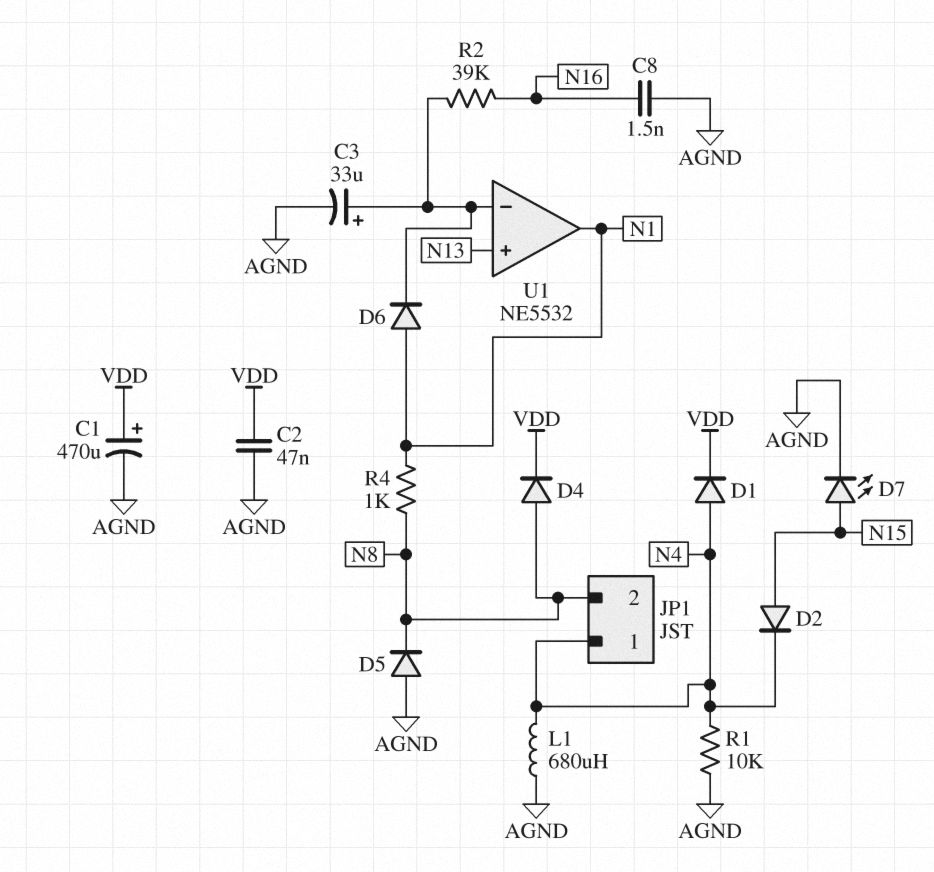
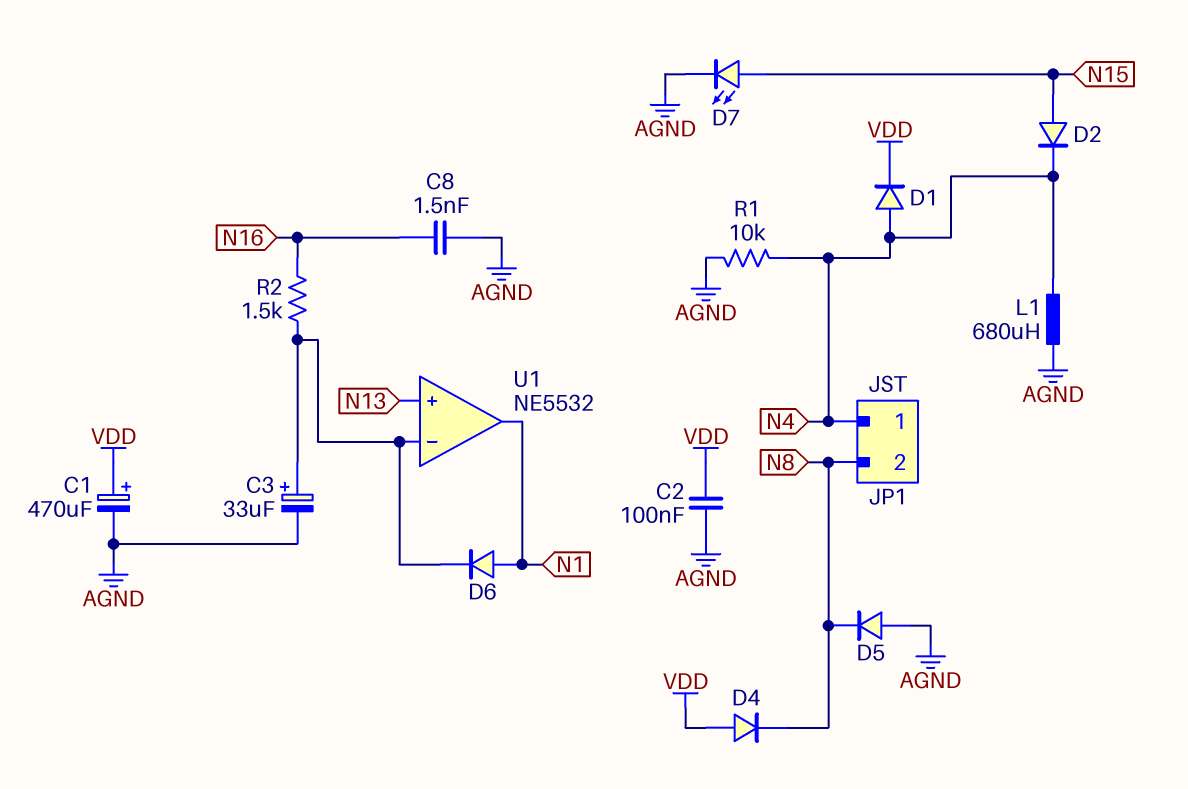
C2: 47nF (AGND, VDD) -> 100nF (AGND, VDD)
D4: diode (A N8, K VDD) -> diode (A VDD, K N8)
R2: 39k (N16, U1/in-) -> 1.5k (N16, U1/in-)
R4: 1k (N1, N8) -> none

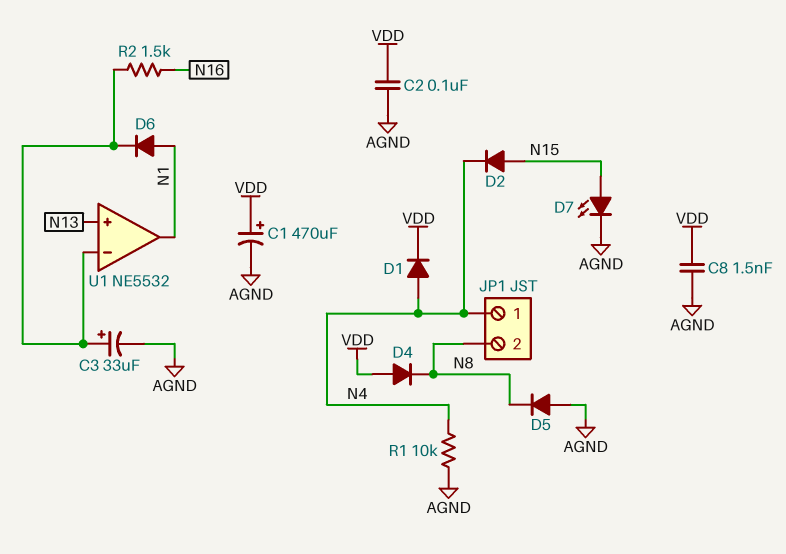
C8: 1.5nF (AGND, N16) -> 1.5nF (AGND, VDD)
L1: 680uH (AGND, N4) -> none

